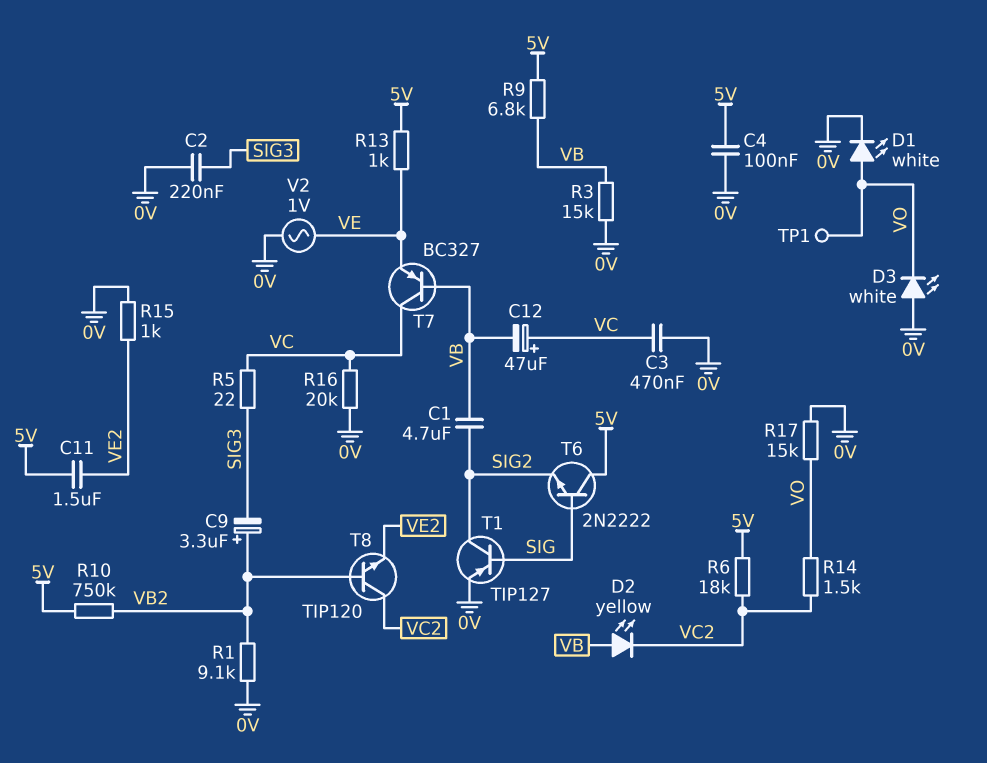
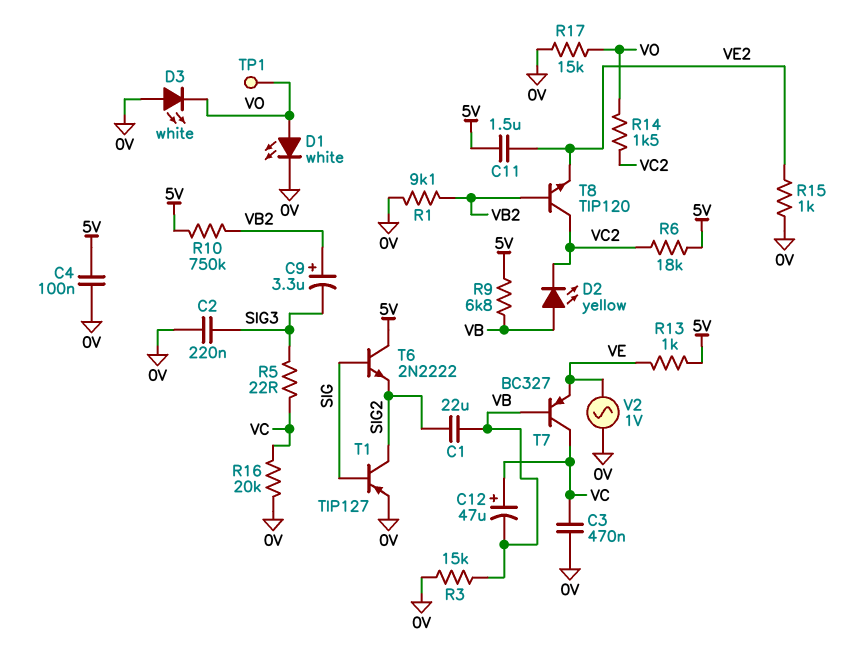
C1: 4.7uF (SIG2, VB) -> 22uF (SIG2, VB)

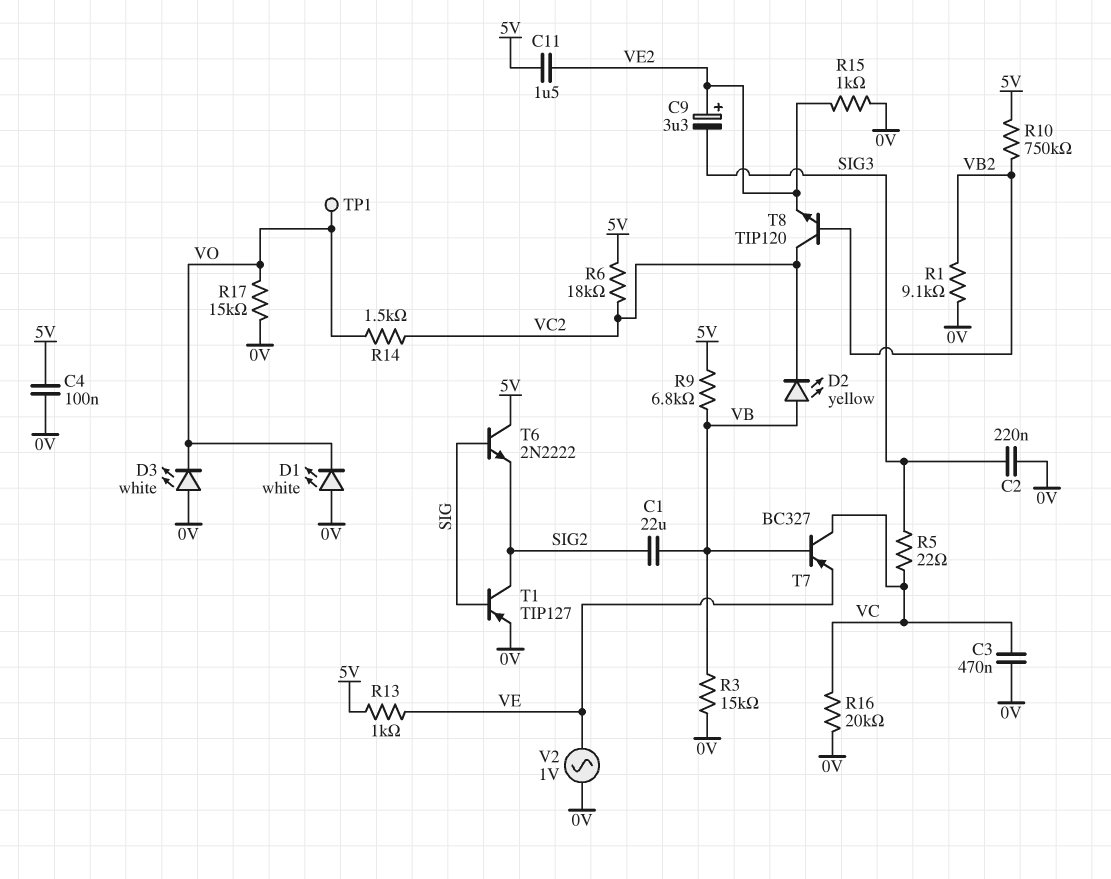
C9: 3.3uF (plus VB2, minus SIG3) -> 3.3uF (plus VE2, minus SIG3)
C12: 47uF (plus VC, minus VB) -> none
D1: LED white (A VO, K 0V) -> LED white (A 0V, K VO)

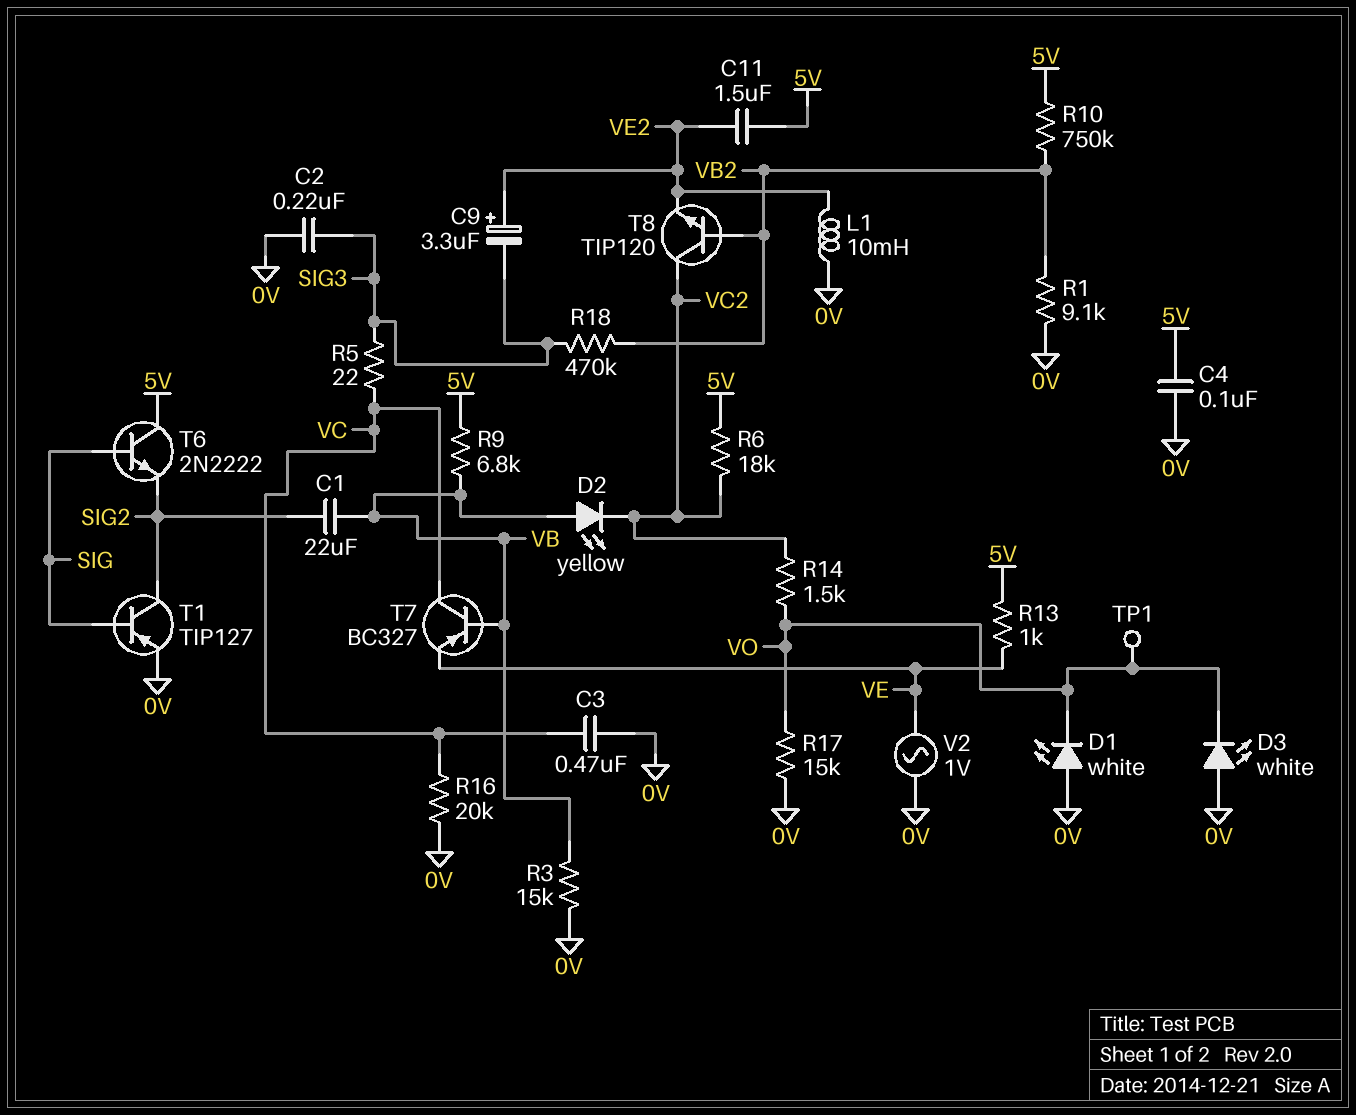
L1: none -> 10mH (0V, VE2)
R15: 1k (0V, VE2) -> none
R18: none -> 470k (SIG3, VB2)

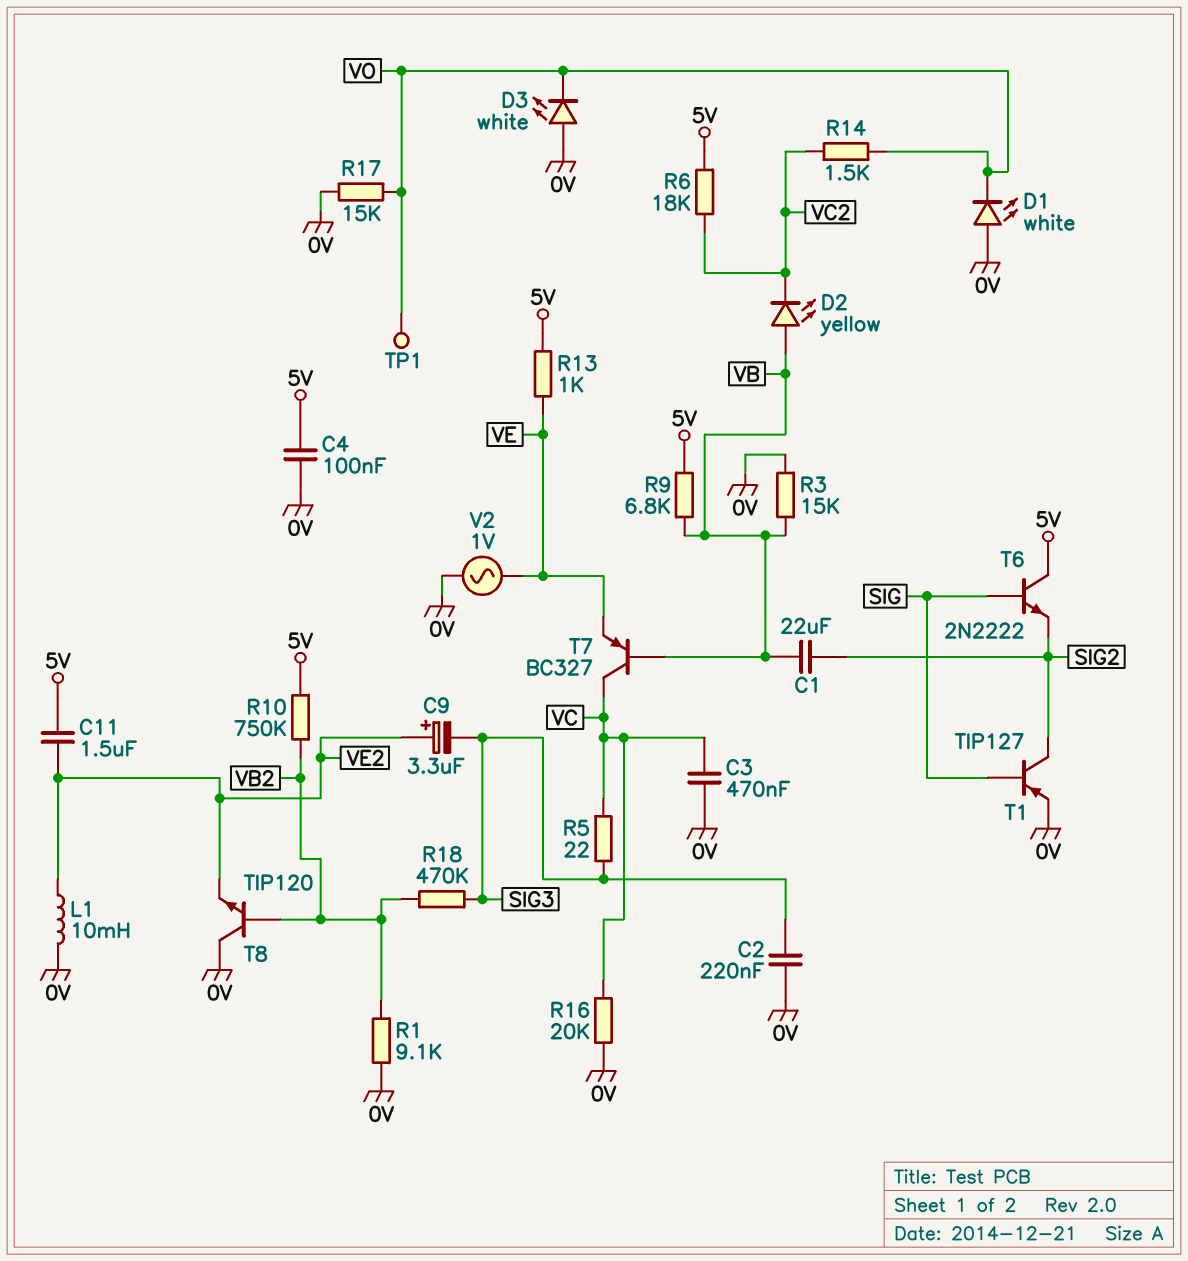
T8: NPN TIP120 (B VB2, C VC2, E VE2) -> NPN TIP120 (B VB2, C 0V, E VE2)

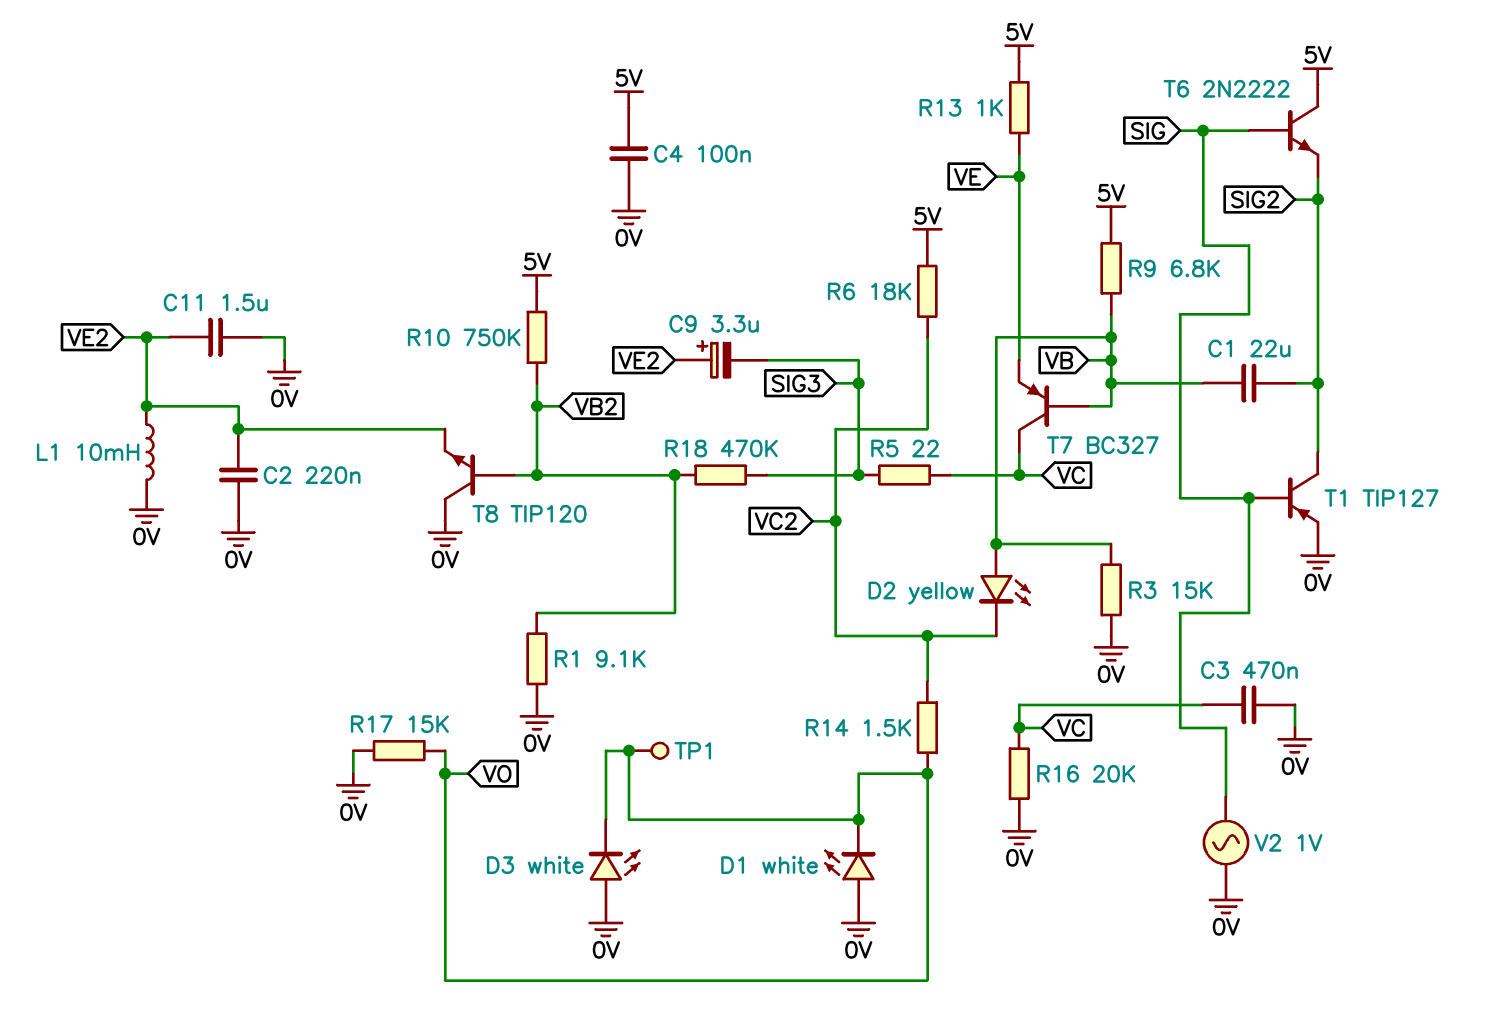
C2: 220nF (0V, SIG3) -> 220nF (0V, VE2)
C11: 1.5uF (5V, VE2) -> 1.5uF (0V, VE2)
V2: AC 1V (0V, VE) -> AC 1V (0V, SIG)

